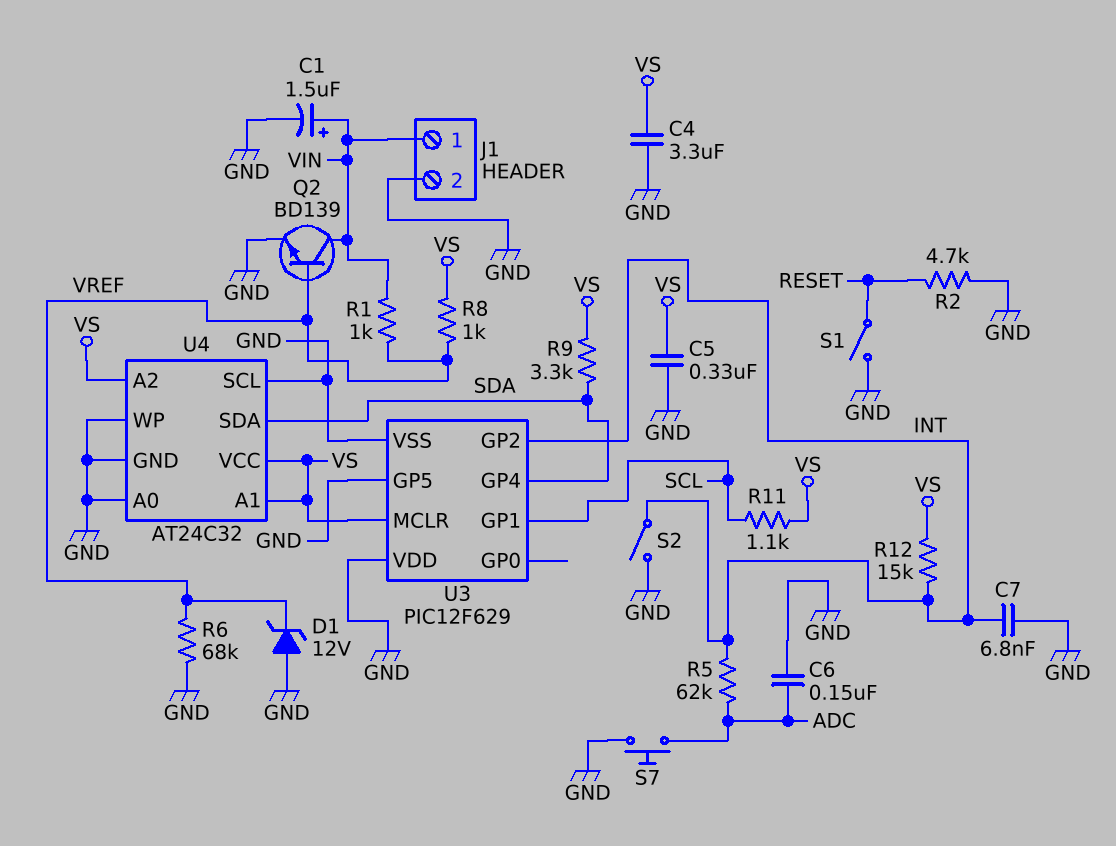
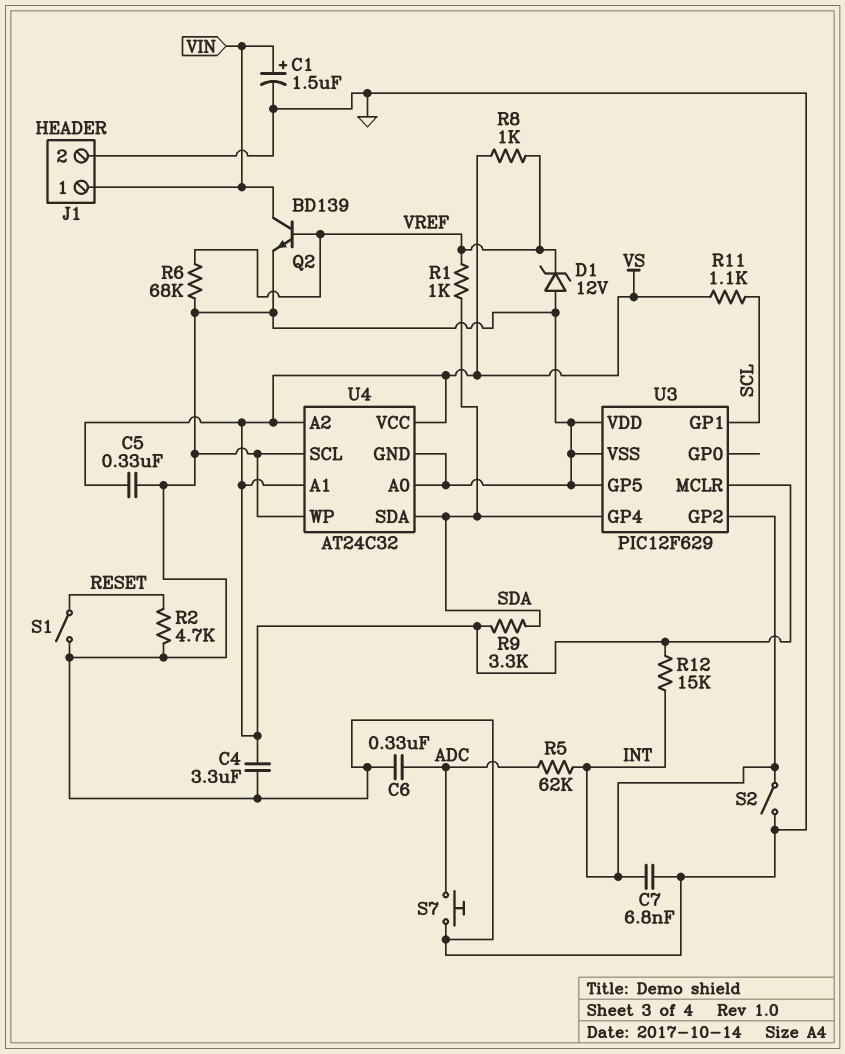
C6: 150nF (ADC, GND) -> 330nF (ADC, GND)
R1: 1k (VIN, VREF) -> 1k (SDA, VREF)

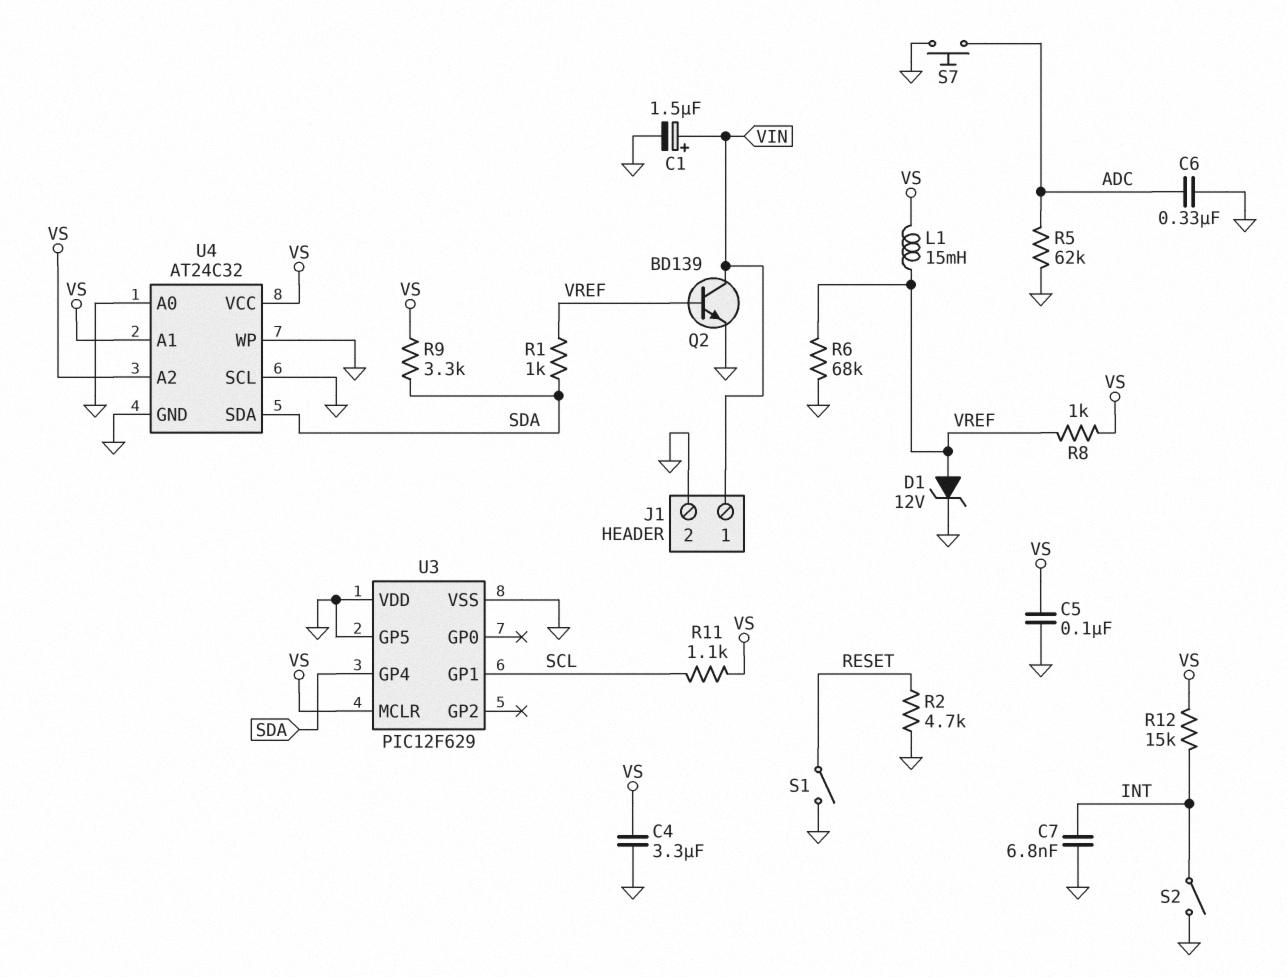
C5: 330nF (GND, VS) -> 100nF (GND, VS)
D1: zener 12V (A GND, K VREF) -> zener 12V (A VREF, K GND)
L1: none -> 15mH (VREF, VS)
R5: 62k (ADC, INT) -> 62k (ADC, GND)
U3 pin GP2: INT -> none

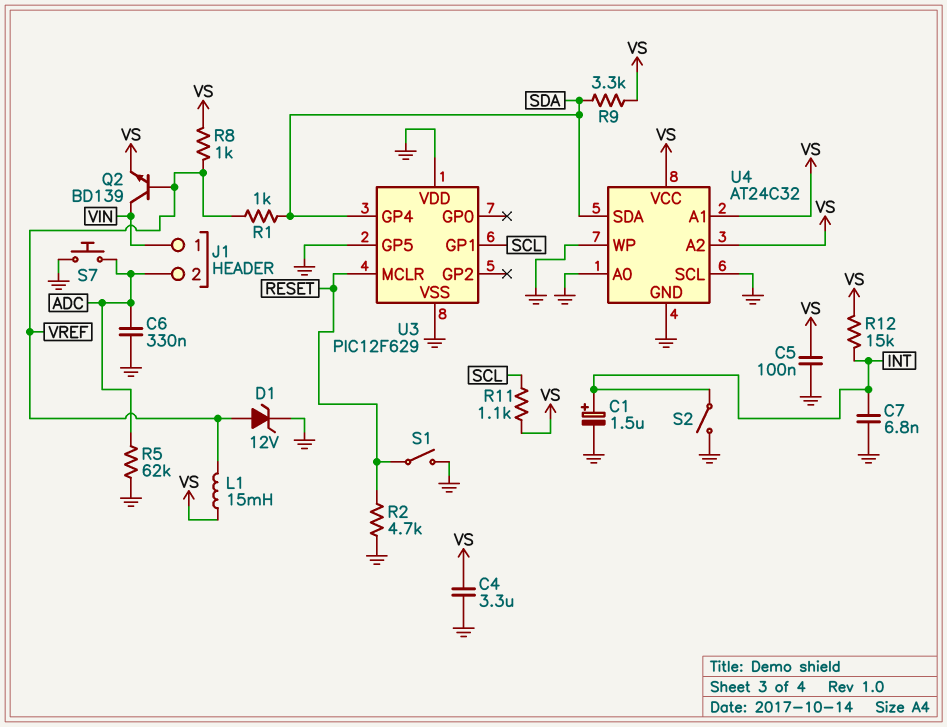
C1: 1.5uF (plus VIN, minus GND) -> 1.5uF (plus INT, minus GND)
J1 pin 2: GND -> ADC
Q2: NPN BD139 (B VREF, C VIN, E GND) -> NPN BD139 (B VREF, C VIN, E VS)
R6: 68k (GND, VREF) -> none
U3 pin MCLR: VS -> RESET

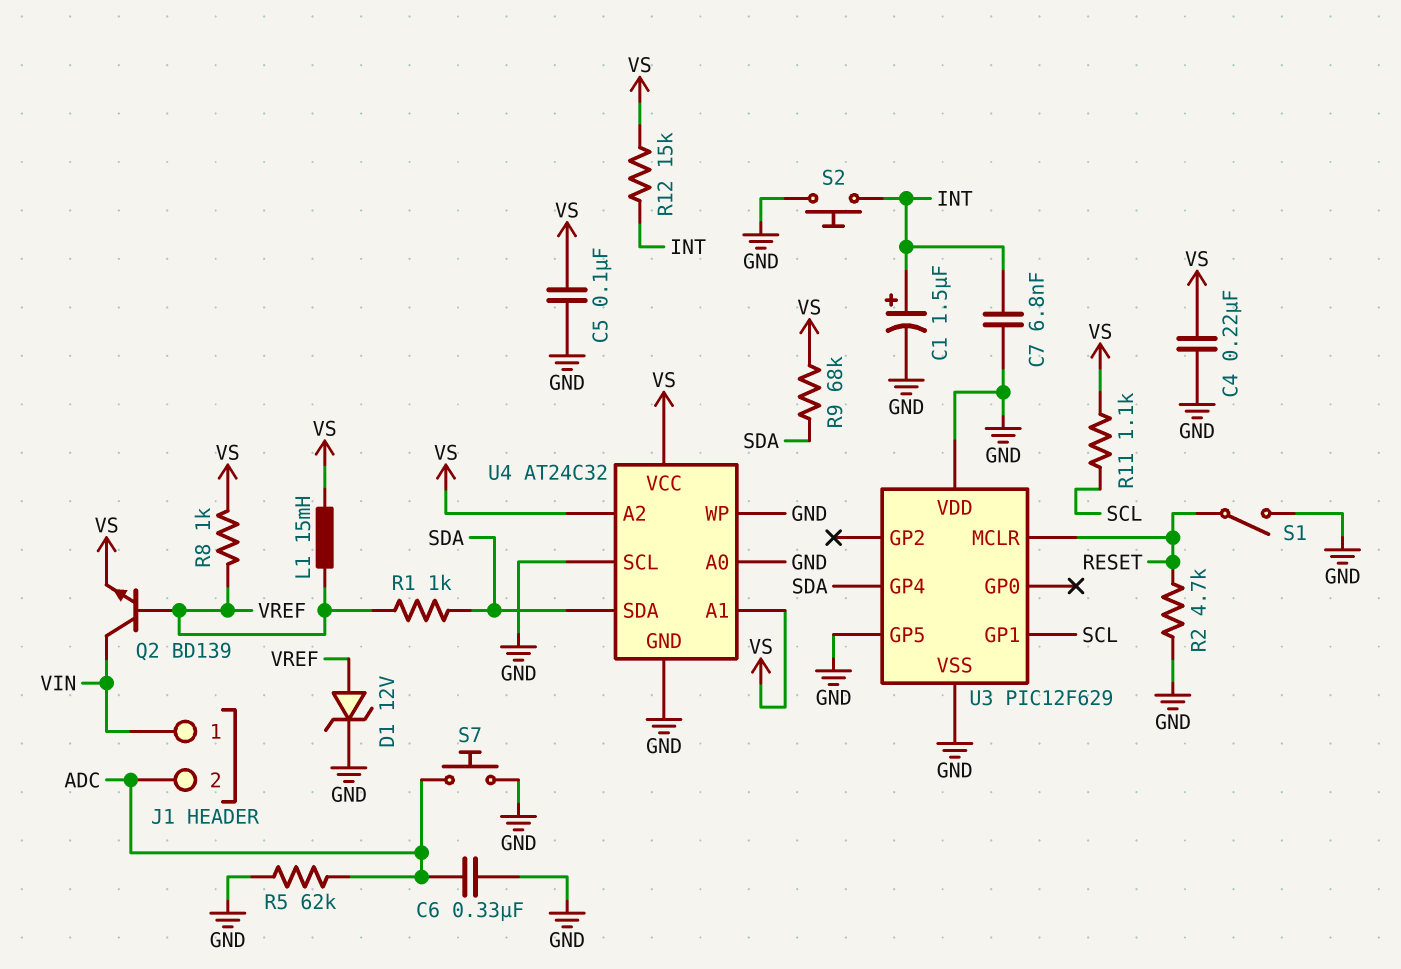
C4: 3.3uF (GND, VS) -> 220nF (GND, VS)
R9: 3.3k (SDA, VS) -> 68k (SDA, VS)
S2: switch (GND, INT) -> button (GND, INT)

